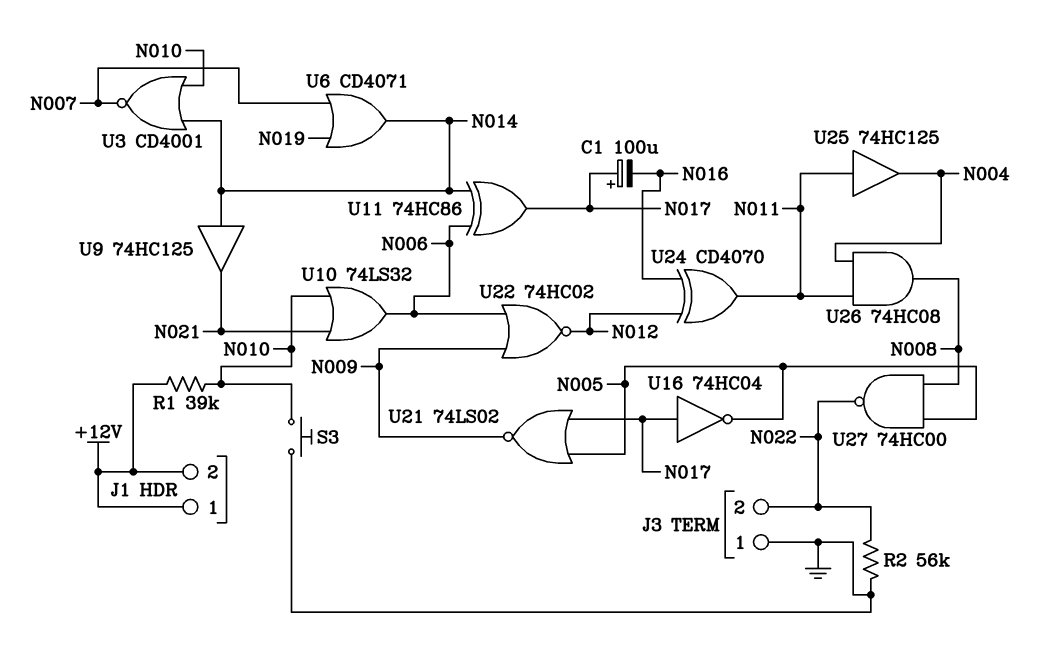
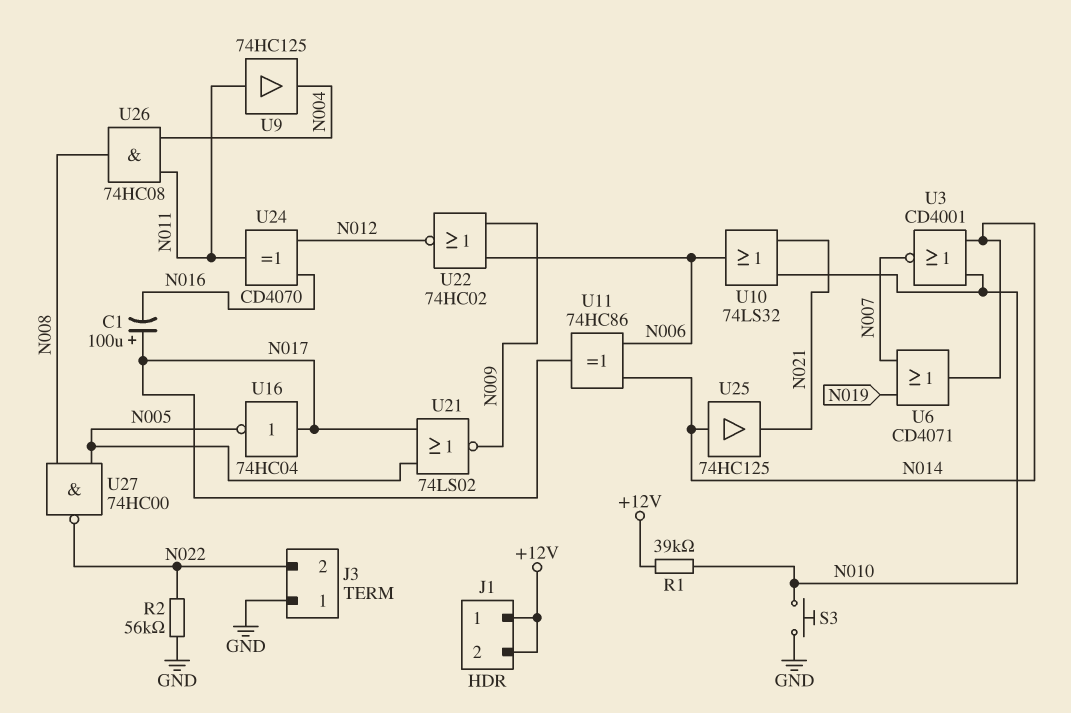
U9: buffer 74HC125 (in N014, out N021) -> buffer 74HC125 (in N011, out N004)
U25: buffer 74HC125 (in N011, out N004) -> buffer 74HC125 (in N014, out N021)

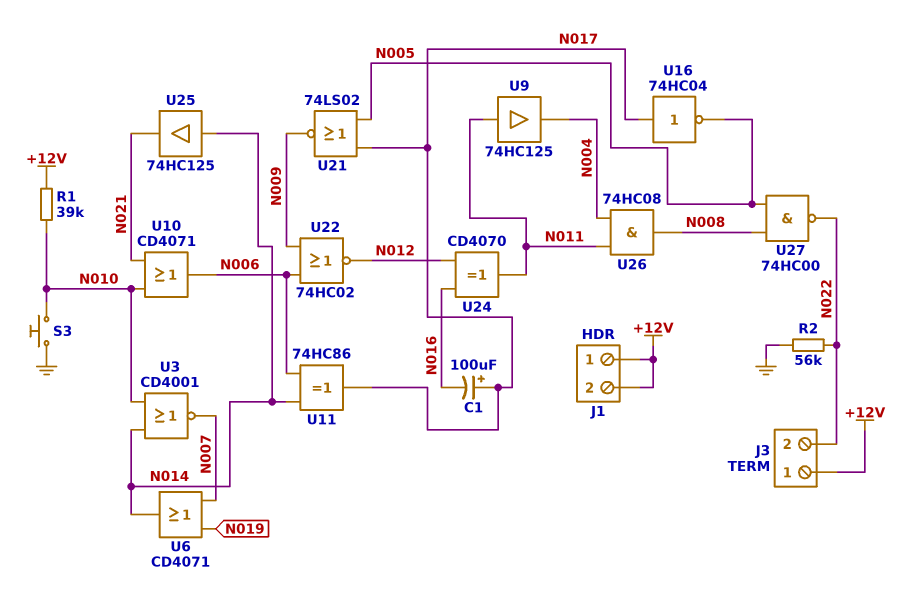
J3 pin 1: GND -> +12V
U10: OR 74LS32 (in N010, in N021, out N006) -> OR CD4071 (in N010, in N021, out N006)

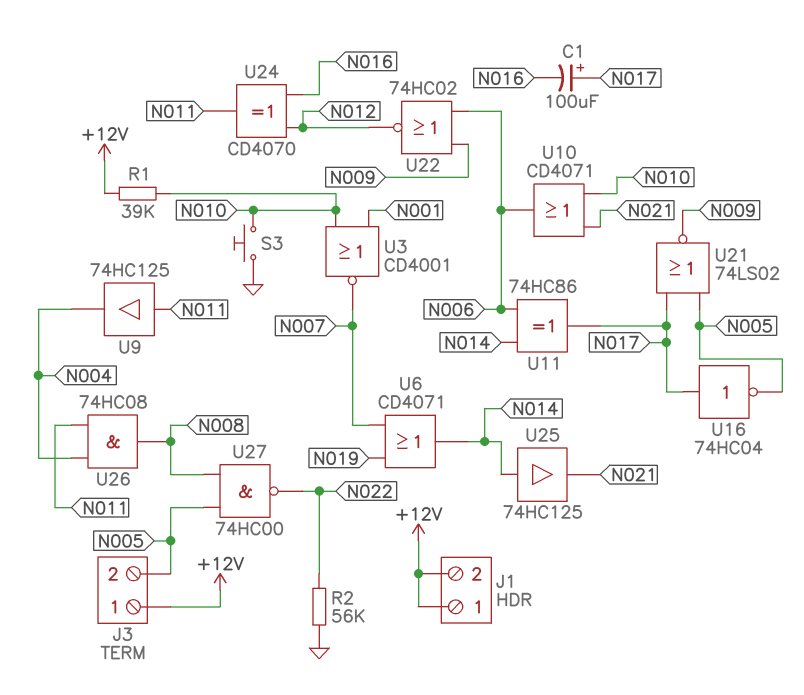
J3 pin 2: N022 -> N005
U3: NOR CD4001 (in N010, in N014, out N007) -> NOR CD4001 (in N001, in N010, out N007)

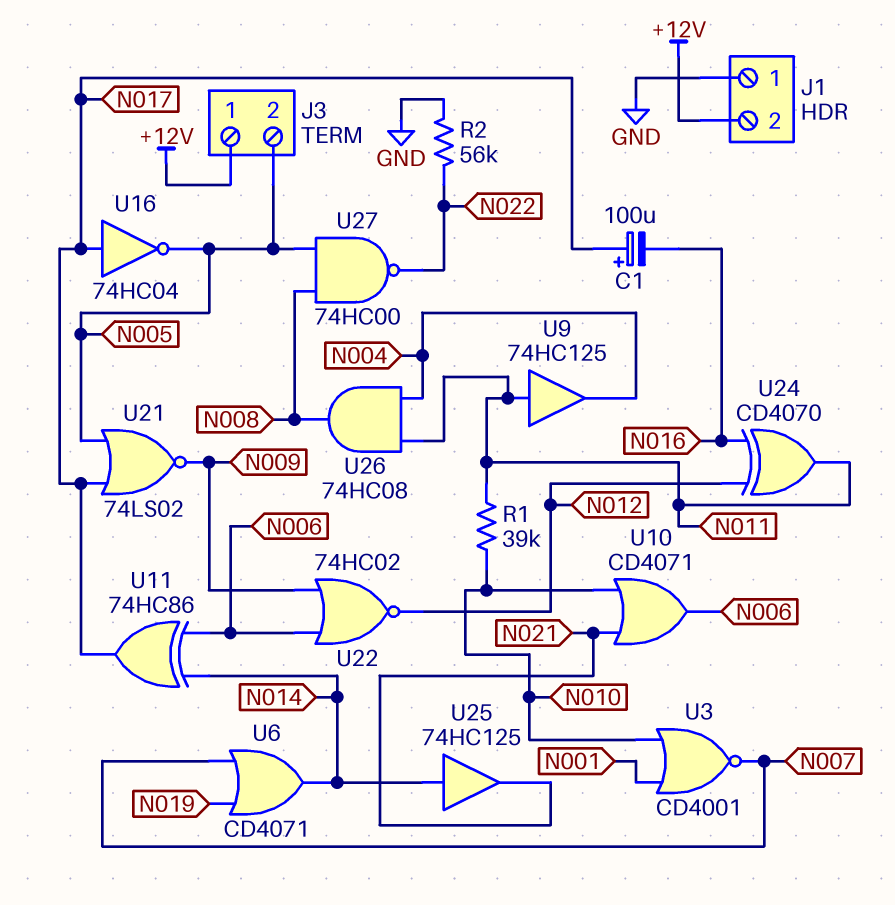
J1 pin 1: +12V -> GND
R1: 39k (+12V, N010) -> 39k (N010, N011)
S3: button (GND, N010) -> none

